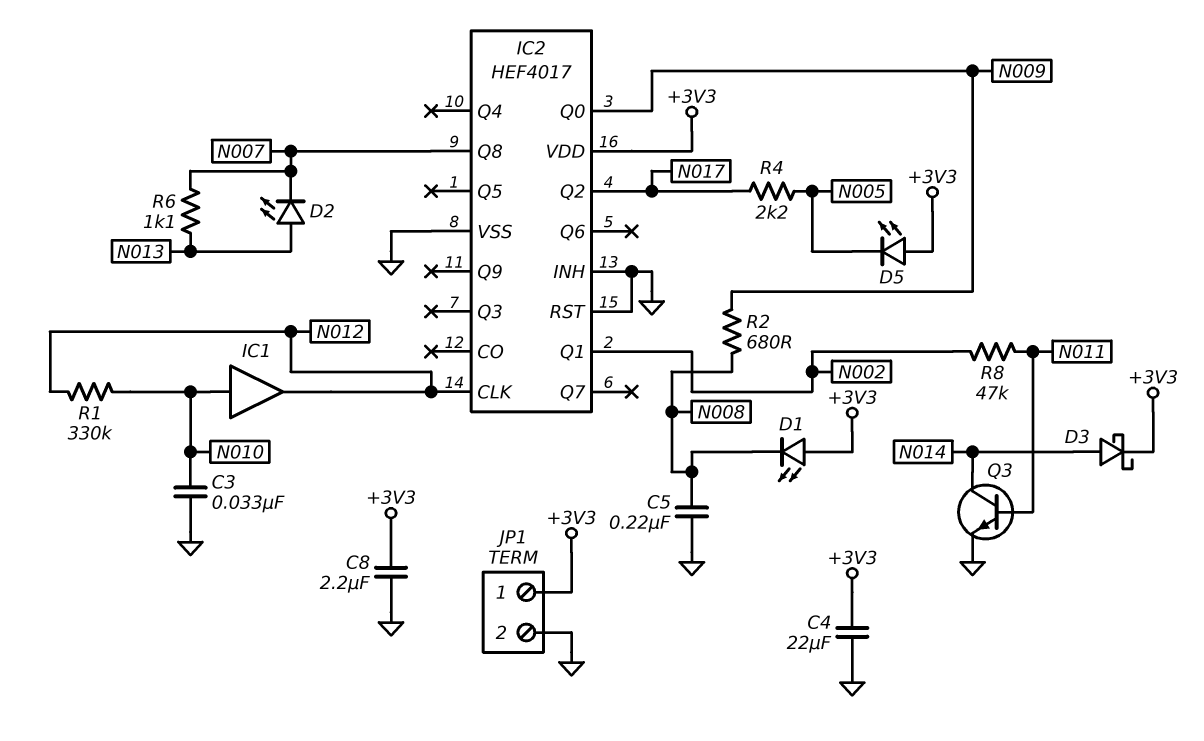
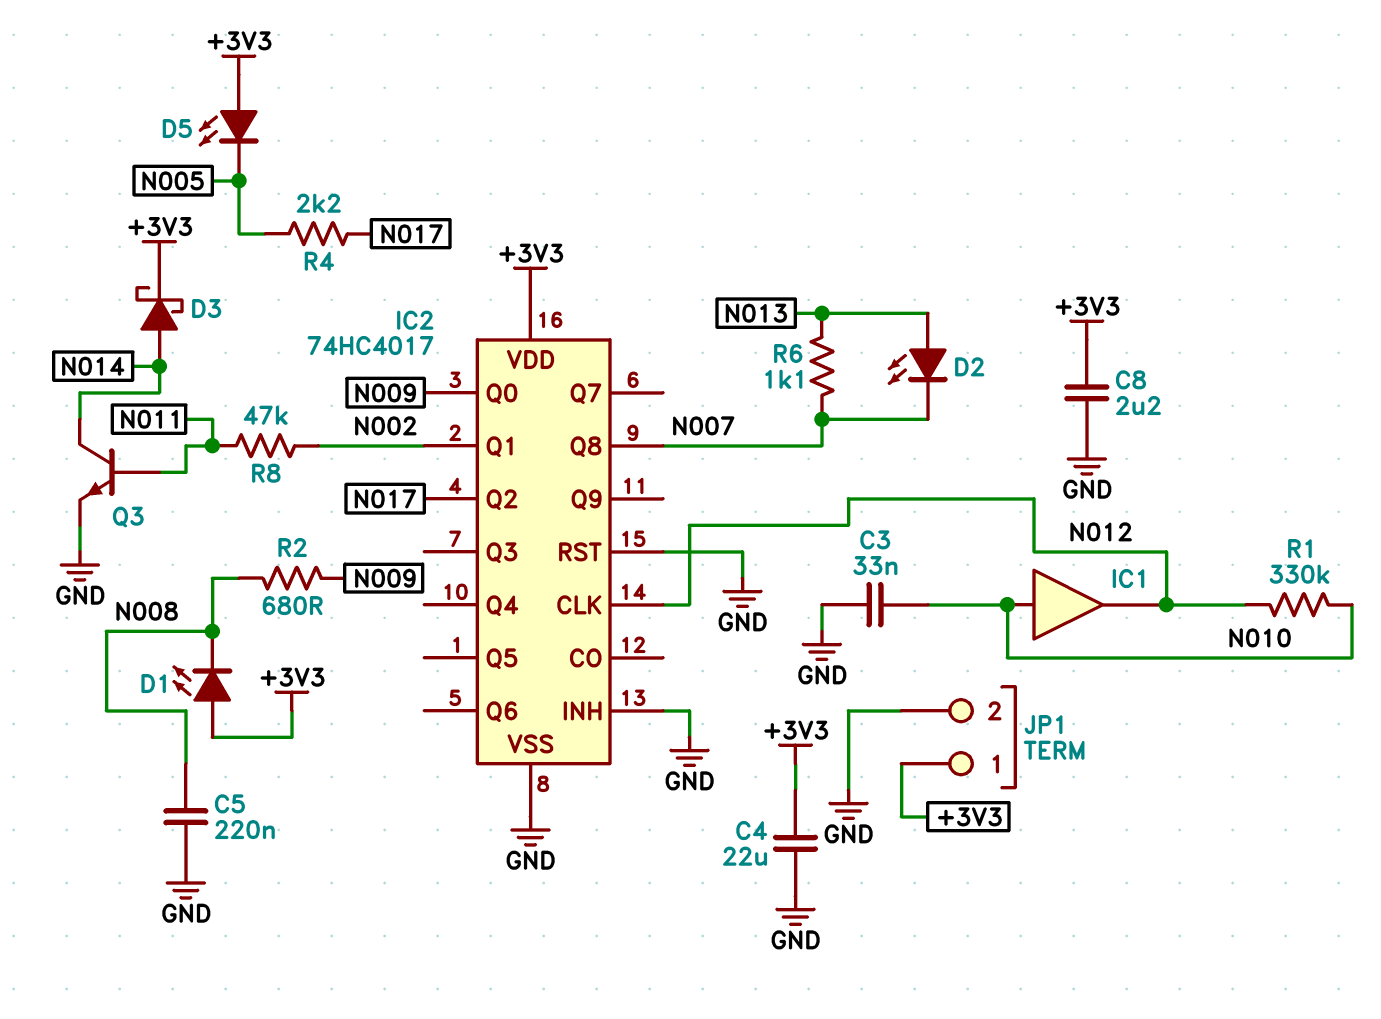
IC2: HEF4017 -> 74HC4017

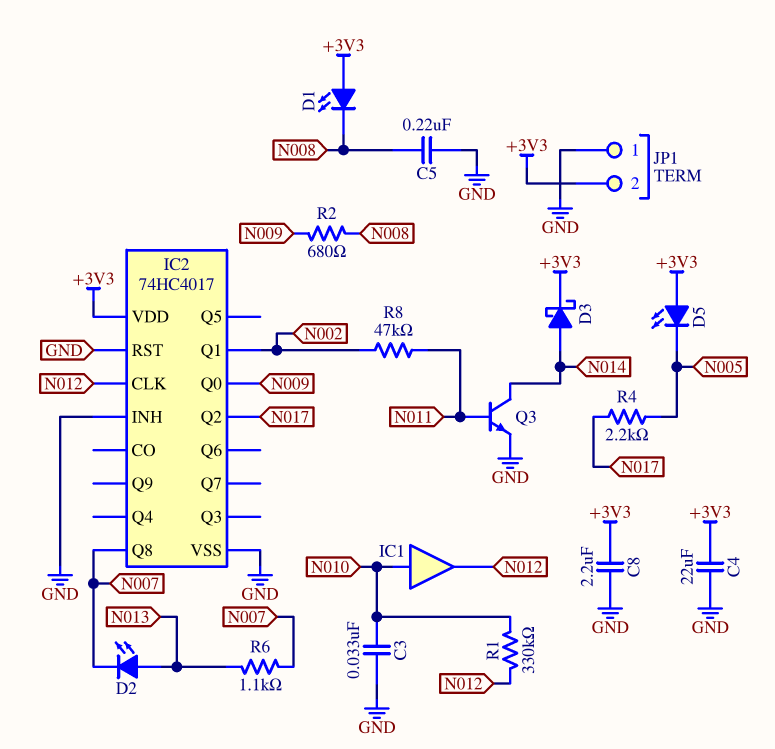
JP1 pin 1: +3V3 -> GND
JP1 pin 2: GND -> +3V3

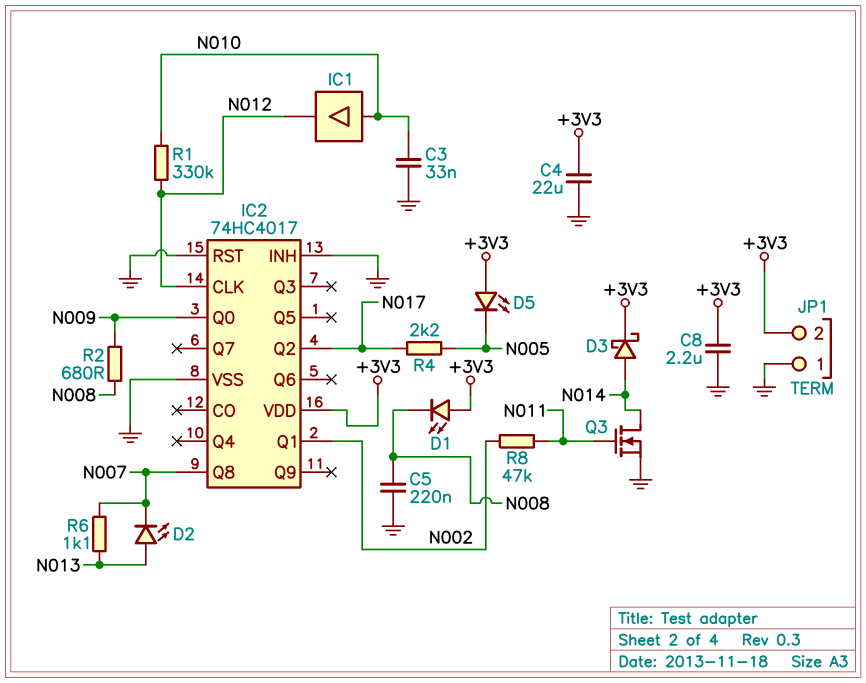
Q3: NPN (B N011, C N014, E GND) -> NMOS (G N011, D N014, S GND)

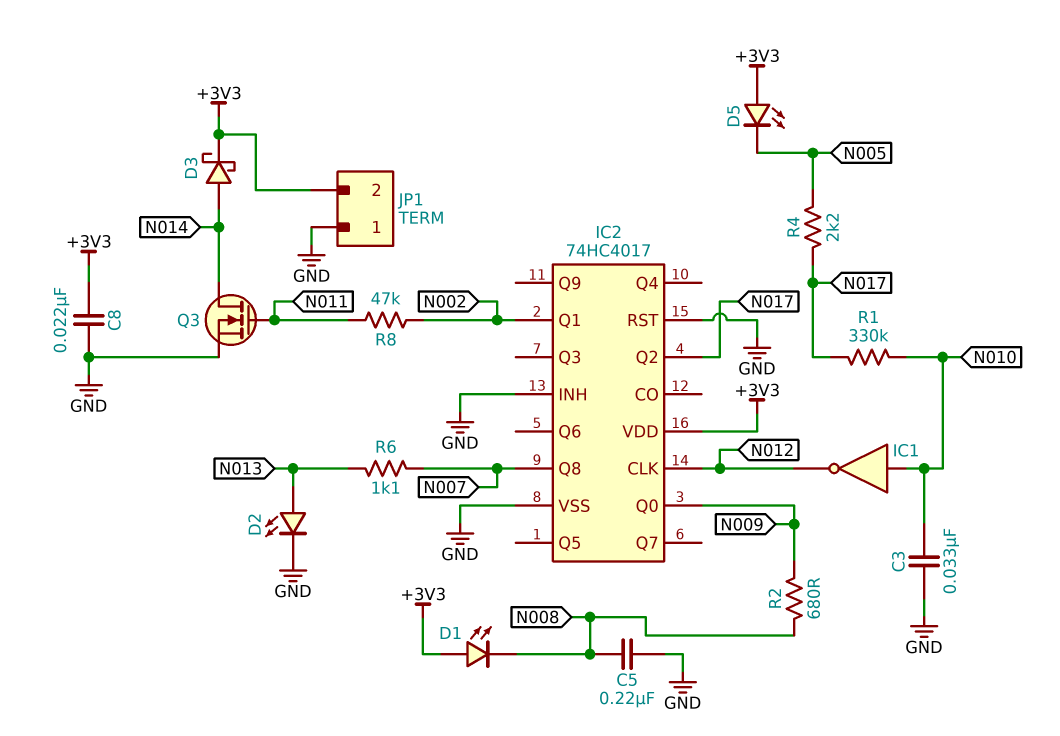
C4: 22uF (+3V3, GND) -> none
C8: 2.2uF (+3V3, GND) -> 22nF (+3V3, GND)
D2: LED (A N013, K N007) -> LED (A N013, K GND)
IC1: buffer (in N010, out N012) -> NOT (in N010, out N012)
R1: 330k (N010, N012) -> 330k (N010, N017)

